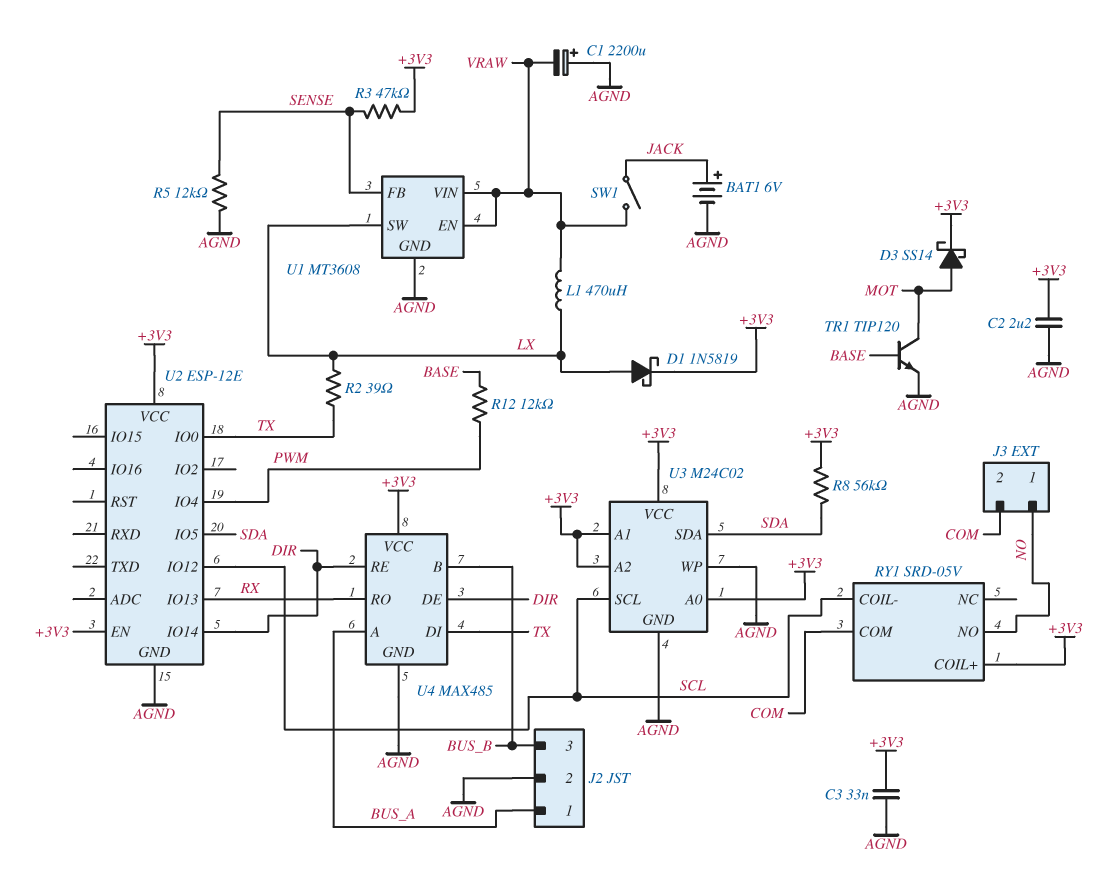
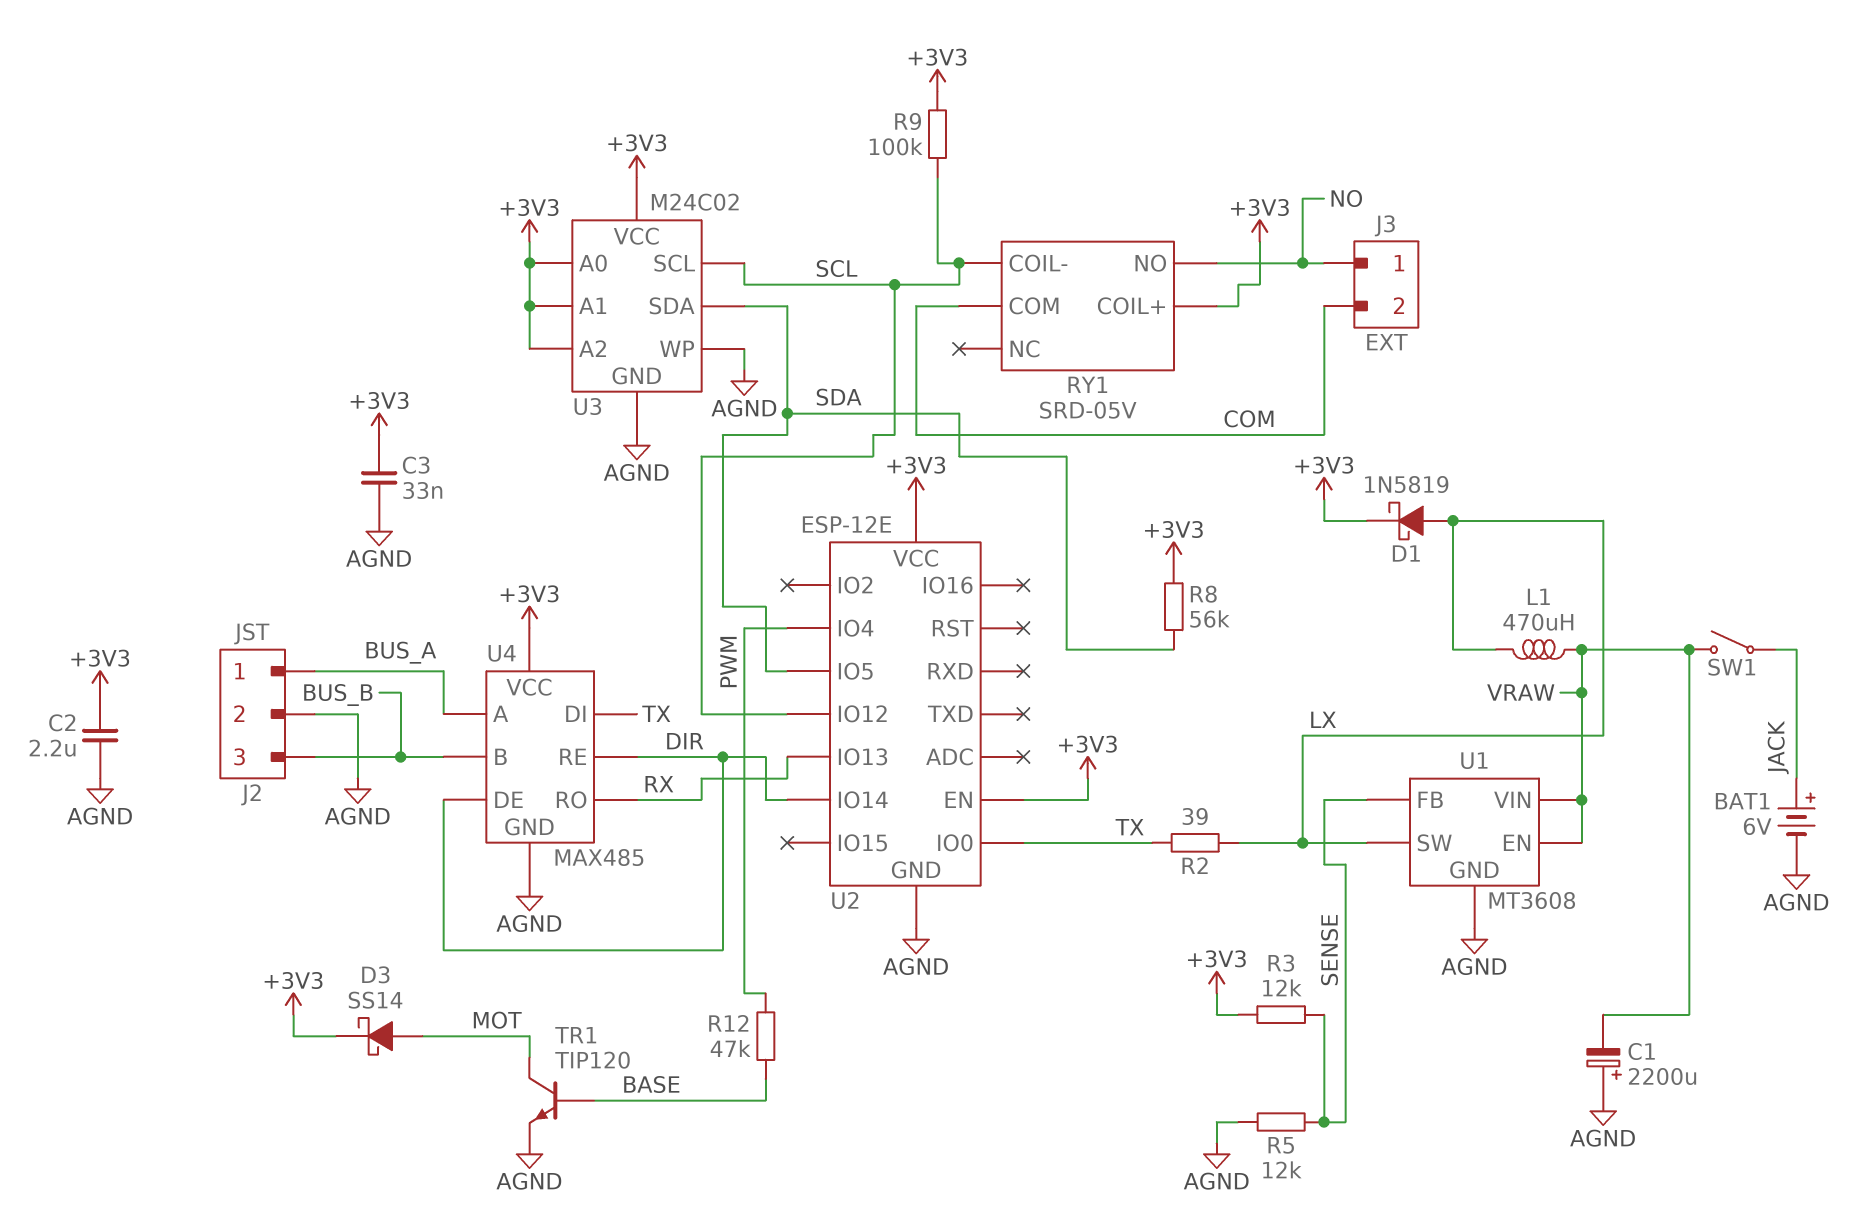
R3: 47k (+3V3, SENSE) -> 12k (+3V3, SENSE)
R9: none -> 100k (+3V3, SCL)
R12: 12k (BASE, PWM) -> 47k (BASE, PWM)

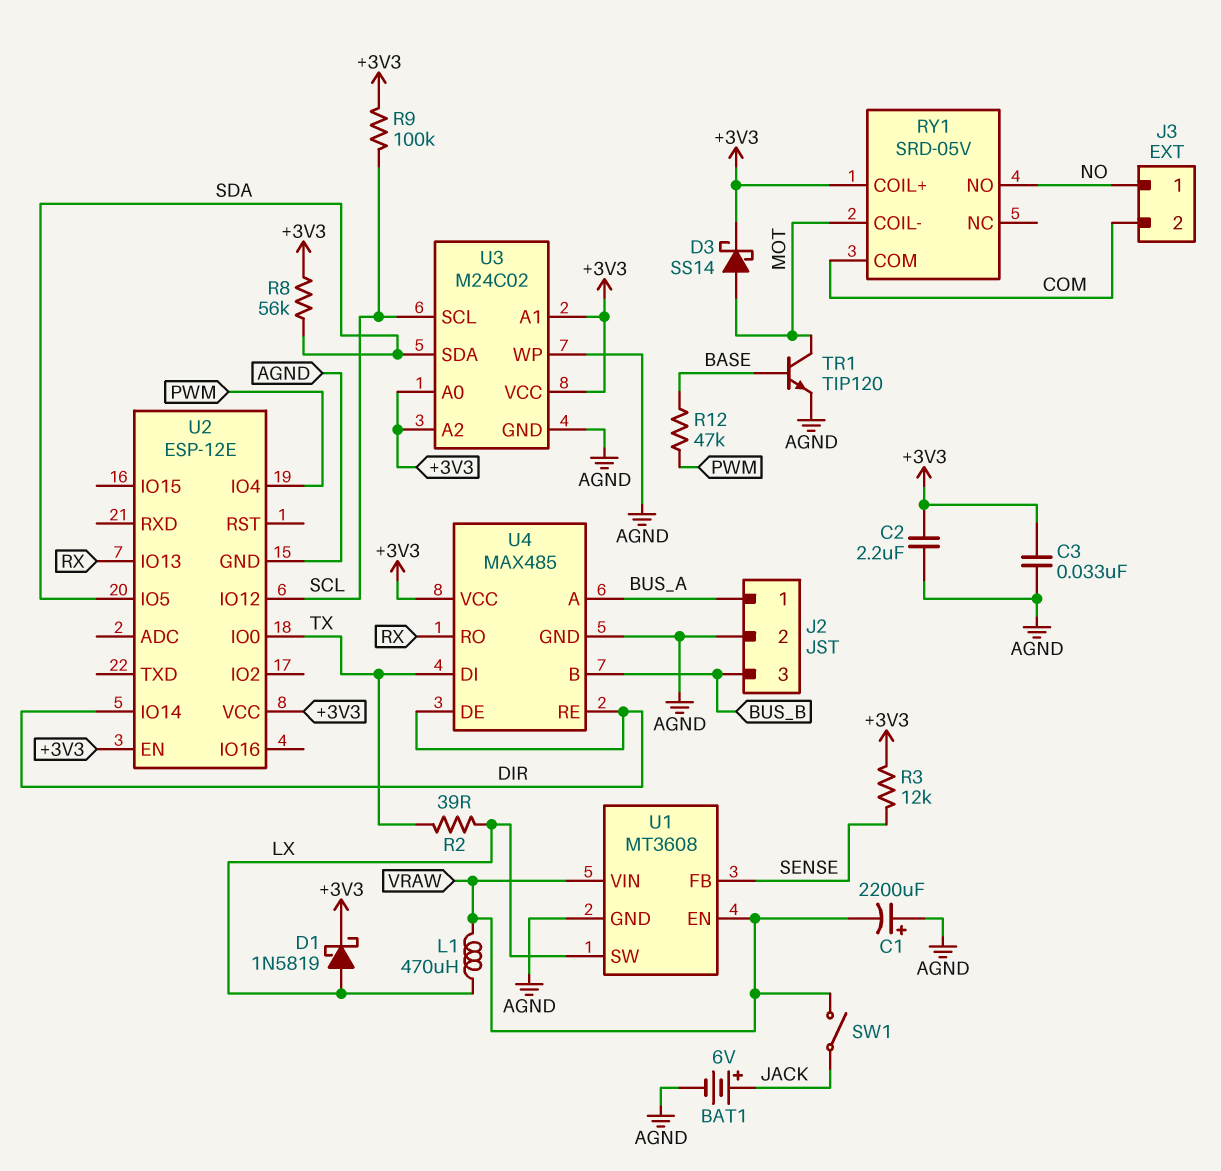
R5: 12k (AGND, SENSE) -> none
RY1 pin COIL-: SCL -> MOT

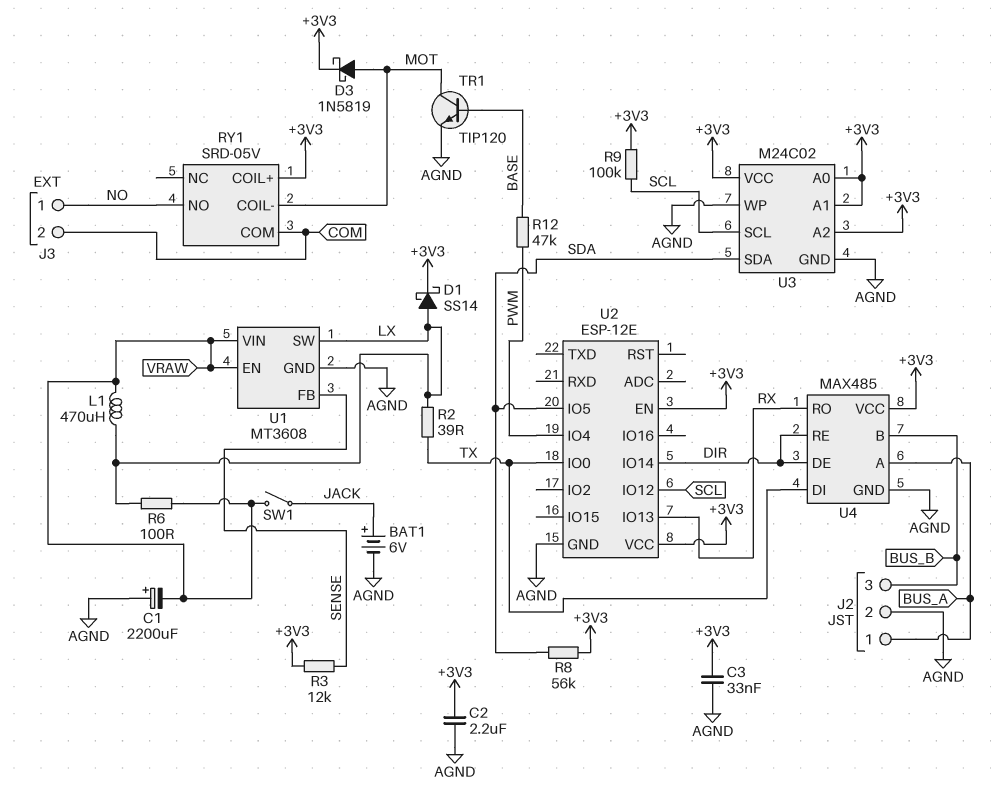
D1: schottky 1N5819 (A LX, K +3V3) -> schottky SS14 (A LX, K +3V3)
D3: schottky SS14 (A MOT, K +3V3) -> schottky 1N5819 (A MOT, K +3V3)
R6: none -> 100 (LX, VRAW)

